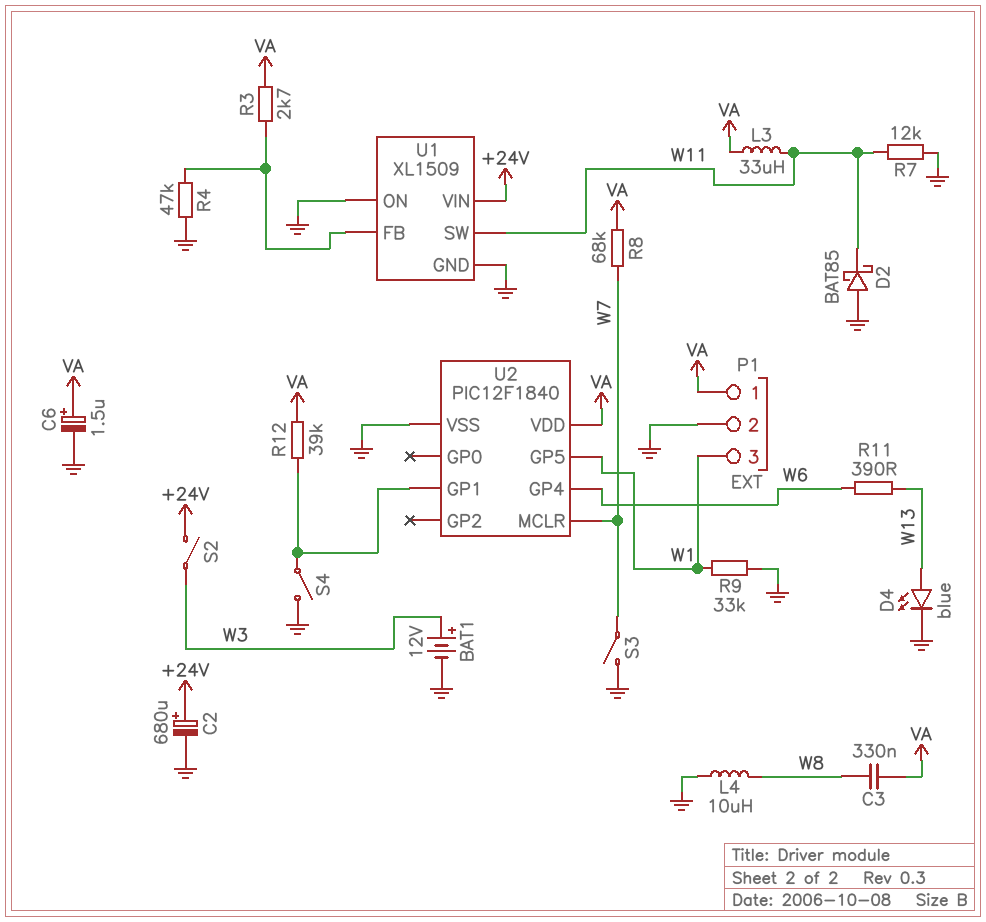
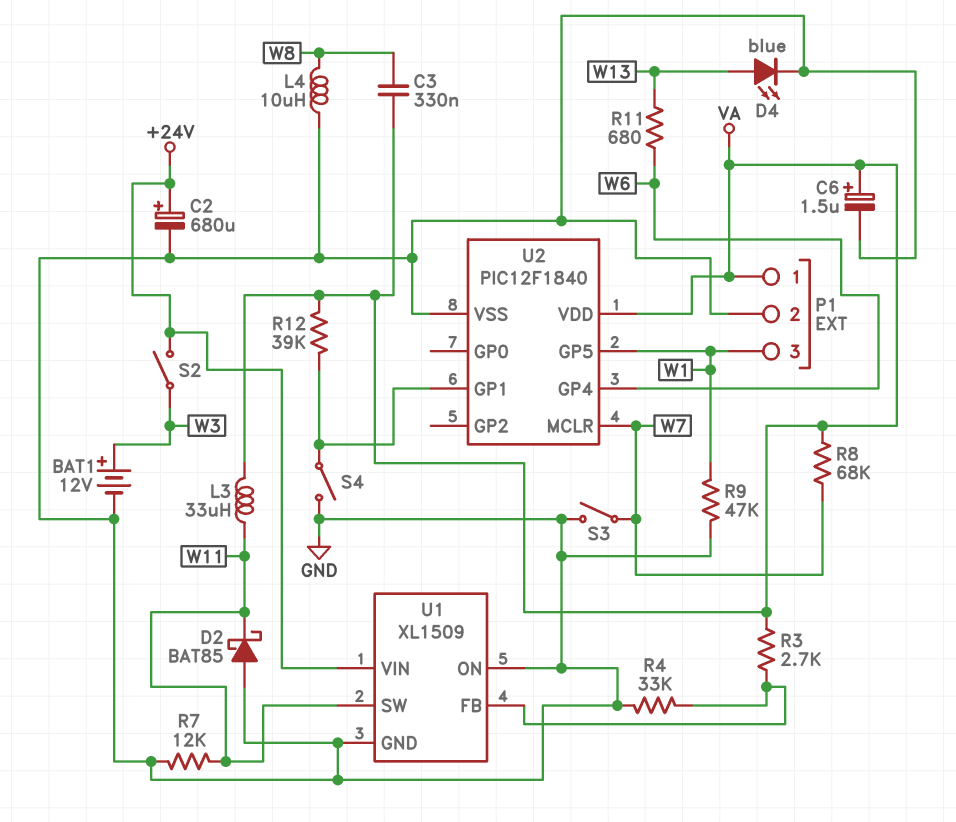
R4: 47k (GND, U1/FB) -> 33k (GND, U1/FB)
R9: 33k (GND, W1) -> 47k (GND, W1)
R11: 390 (W6, W13) -> 680 (W6, W13)

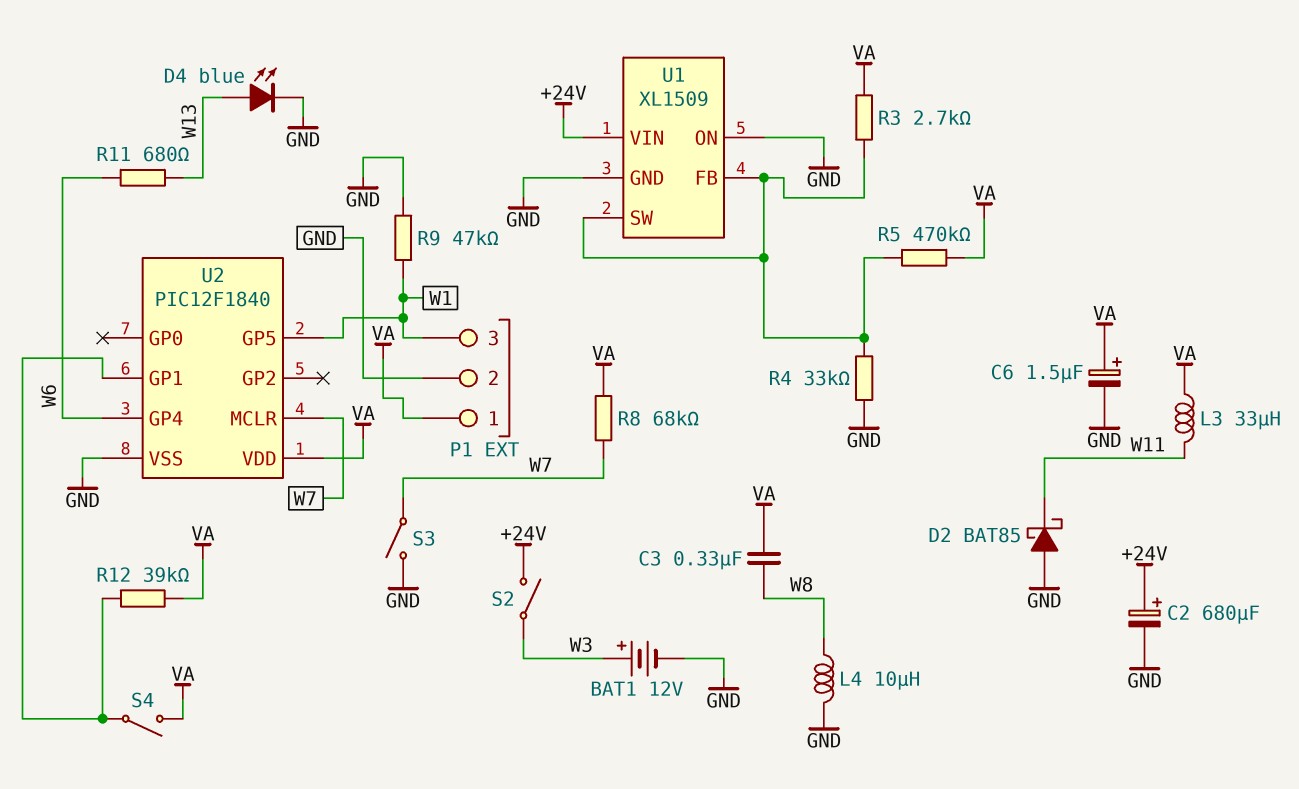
R5: none -> 470k (U1/FB, VA)
R7: 12k (GND, W11) -> none
S4: switch (GND, U2/GP1) -> switch (U2/GP1, VA)
U1 pin SW: W11 -> U1/FB

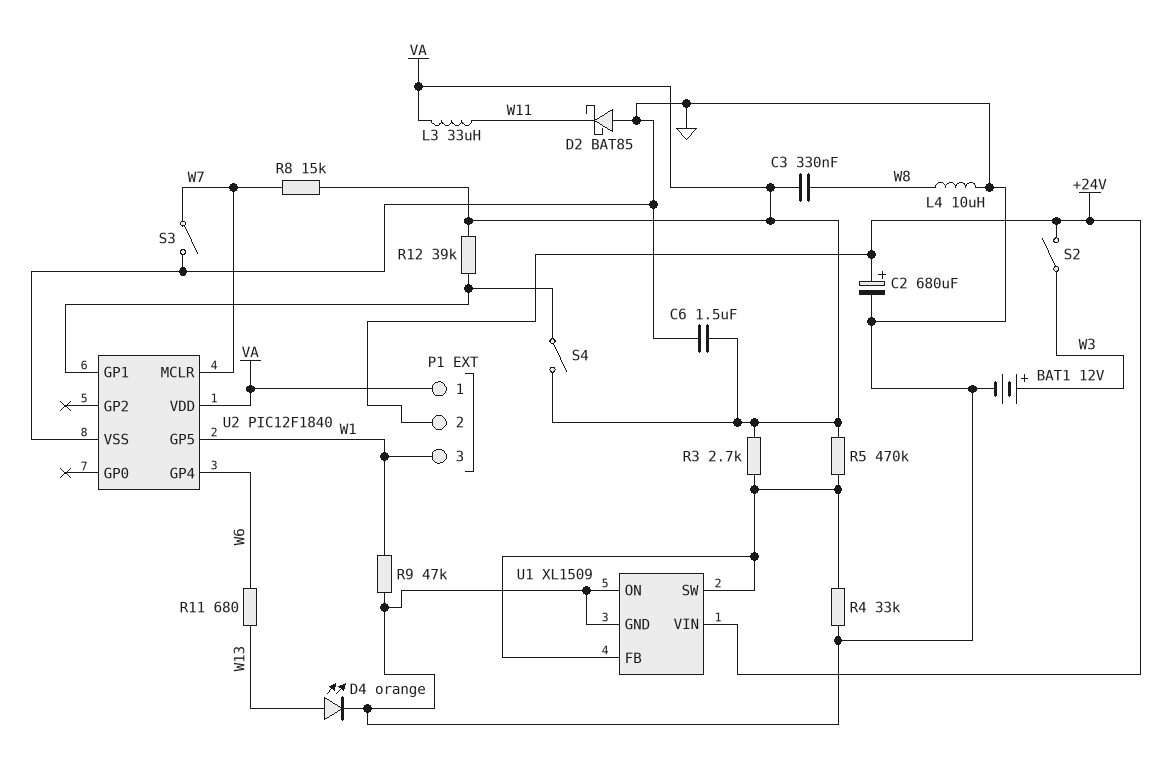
C6: 1.5uF (plus VA, minus GND) -> 1.5uF (GND, VA)
D4: LED blue (A W13, K GND) -> LED orange (A W13, K GND)
P1 pin 2: GND -> +24V
R8: 68k (VA, W7) -> 15k (VA, W7)

